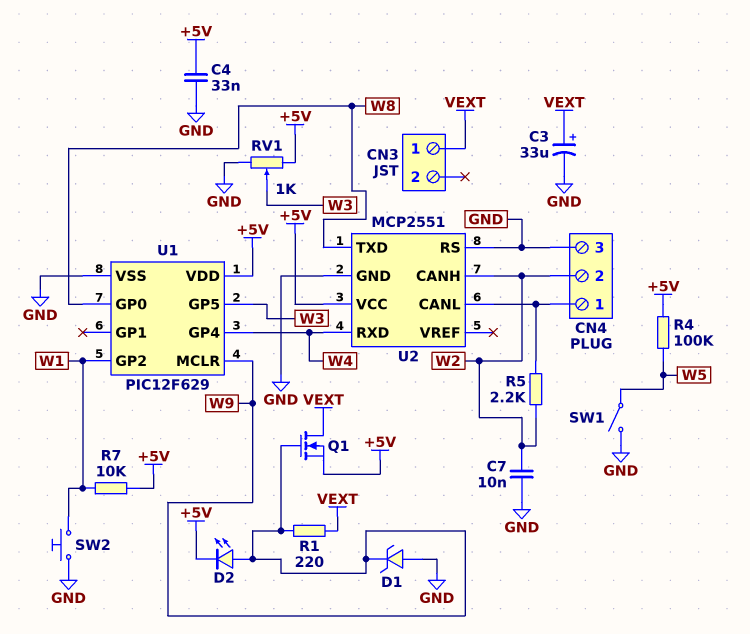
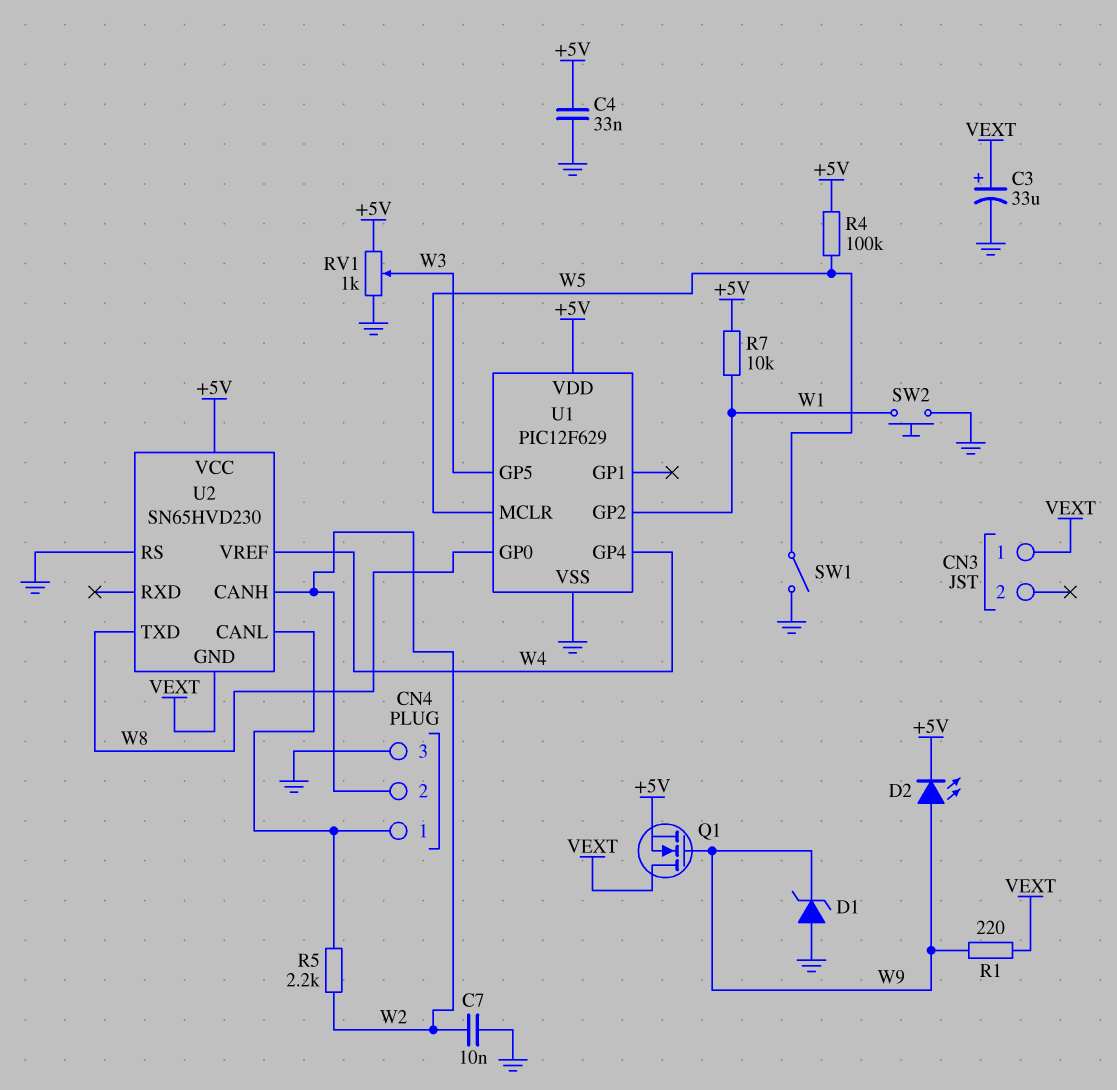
U1 pin MCLR: W9 -> W5
U2: MCP2551 -> SN65HVD230
U2 pin GND: GND -> VEXT
U2 pin RXD: W4 -> none
U2 pin VREF: none -> W4

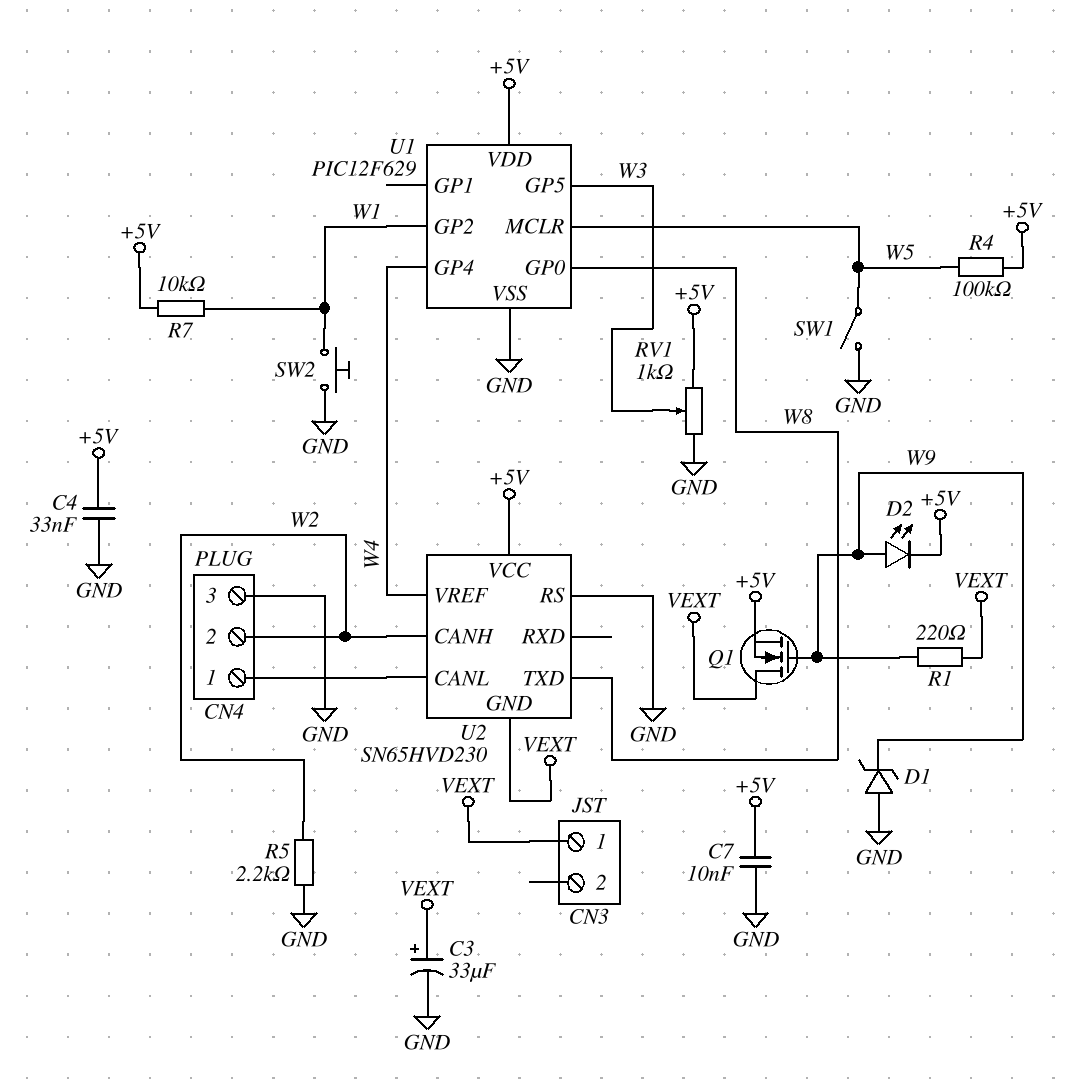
C7: 10nF (GND, W2) -> 10nF (+5V, GND)
R5: 2.2k (CN4/1, W2) -> 2.2k (GND, W2)

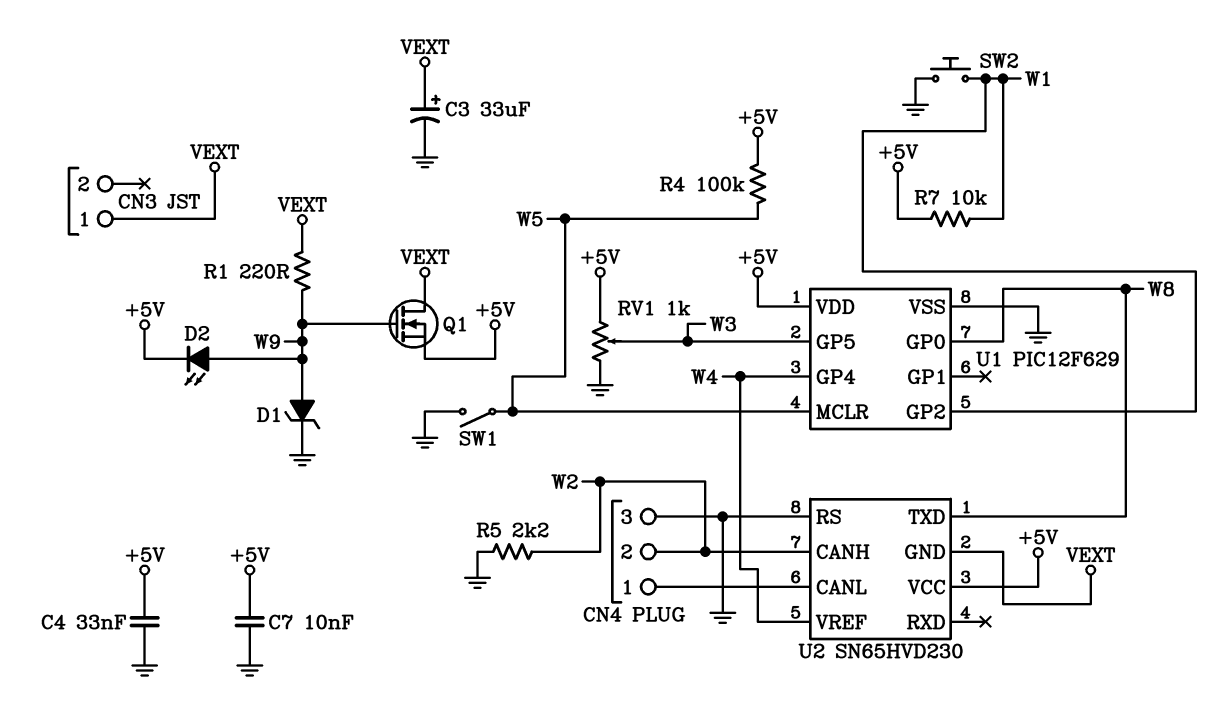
D1: zener (A GND, K W9) -> zener (A W9, K GND)

